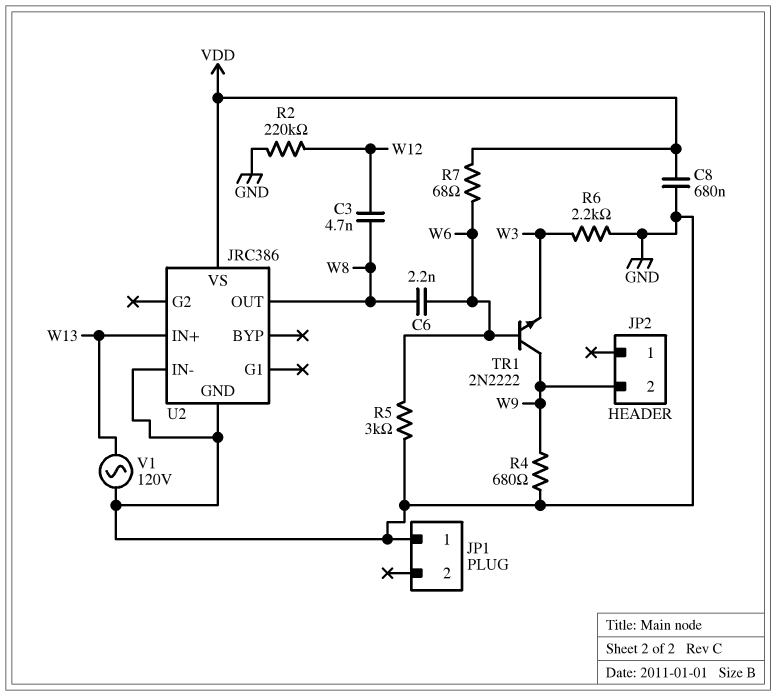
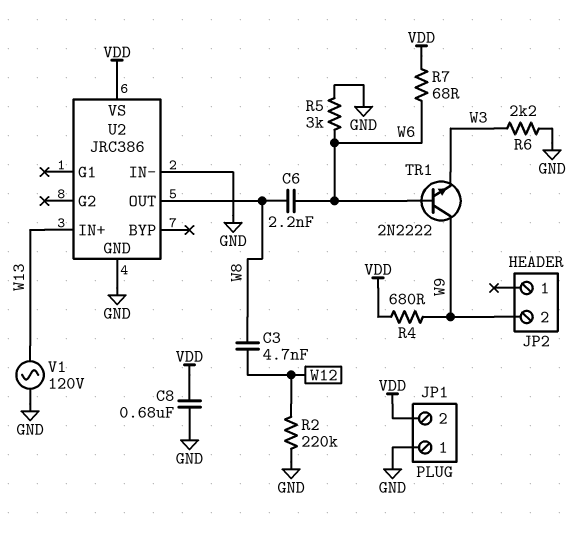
JP1 pin 2: none -> VDD
R4: 680 (GND, W9) -> 680 (VDD, W9)

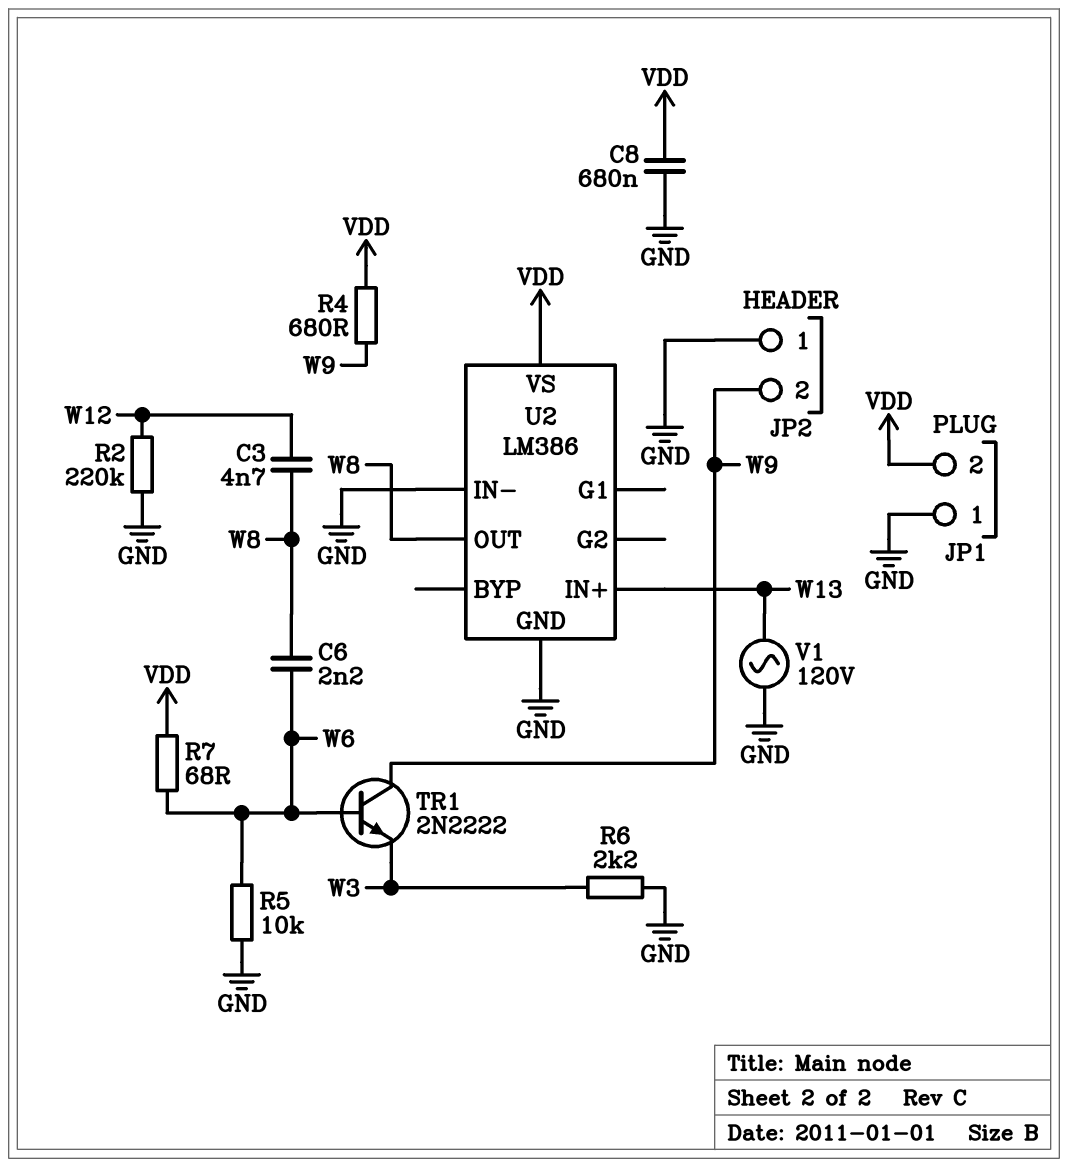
JP2 pin 1: none -> GND
R5: 3k (GND, W6) -> 10k (GND, W6)
U2: JRC386 -> LM386

